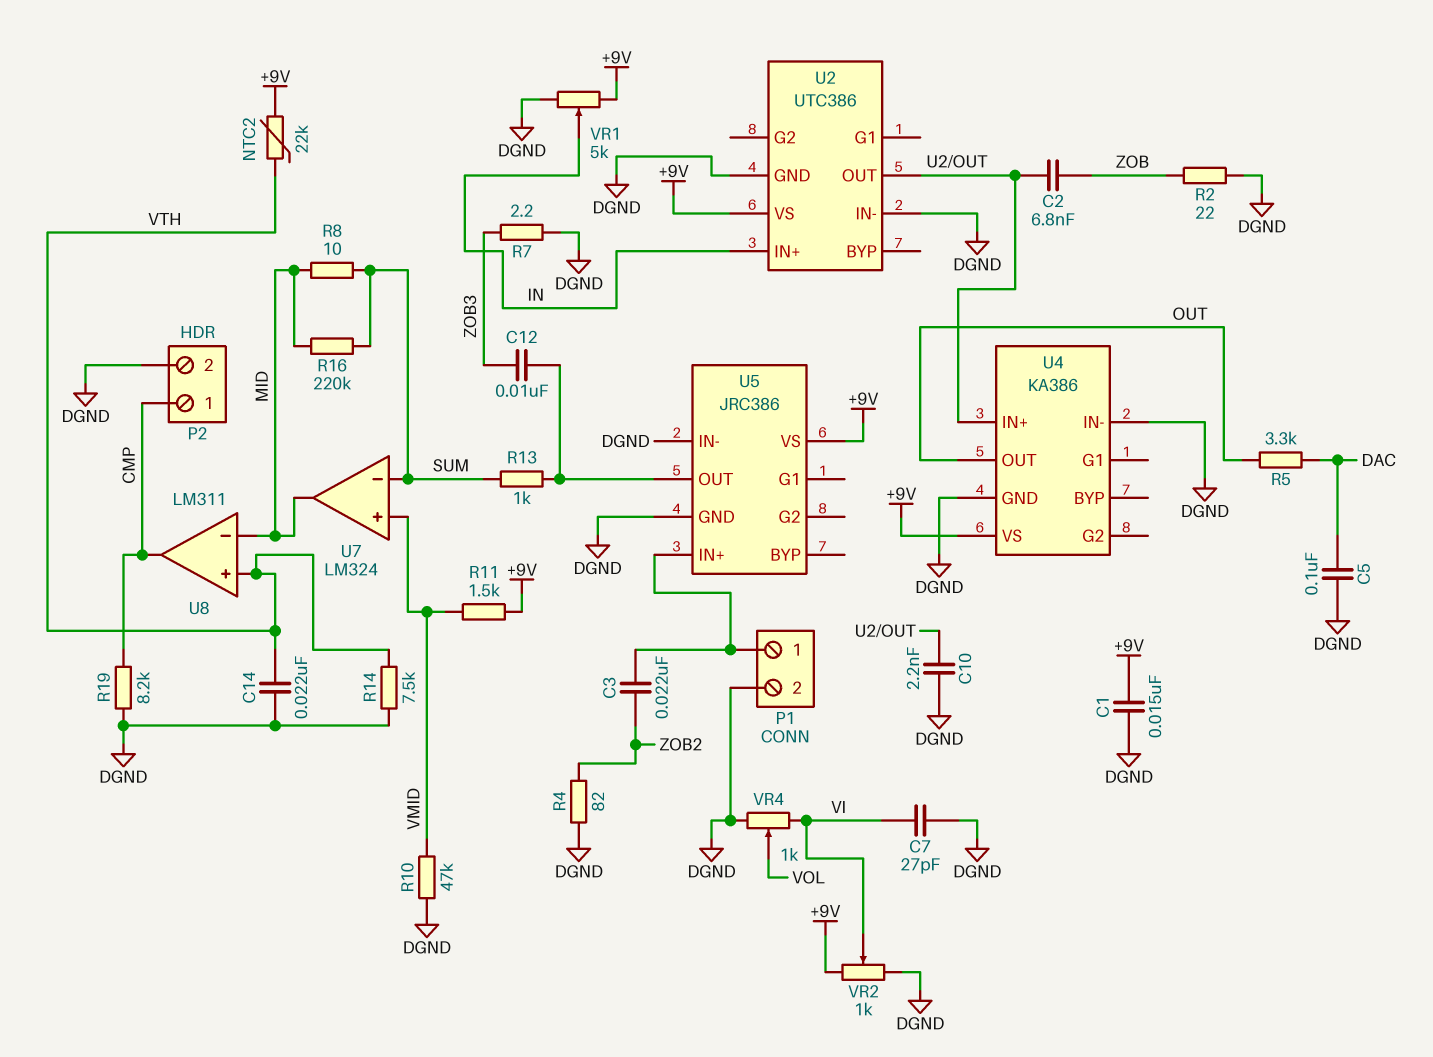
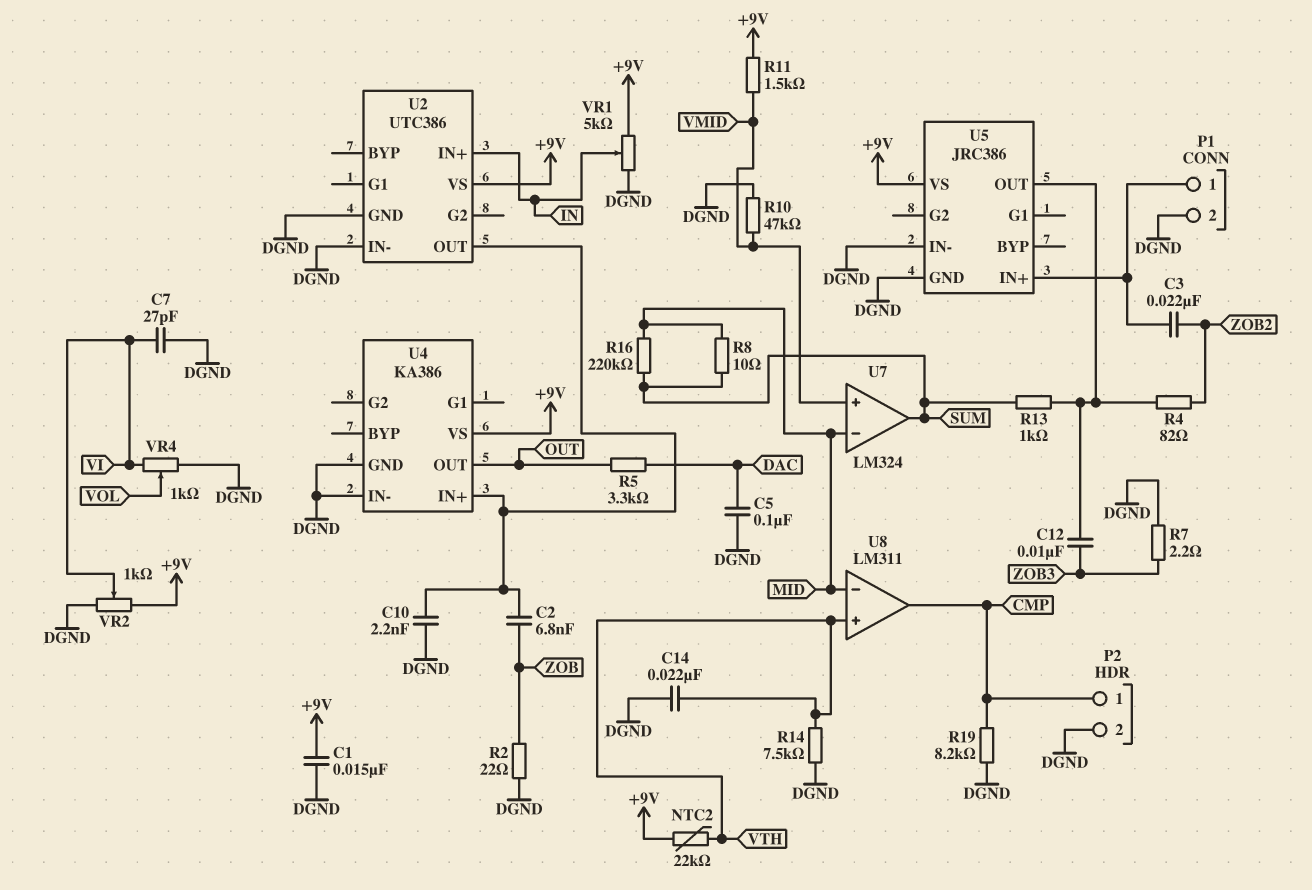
R4: 82 (DGND, ZOB2) -> 82 (U5/OUT, ZOB2)
U7 pin in-: SUM -> MID
U7 pin out: MID -> SUM

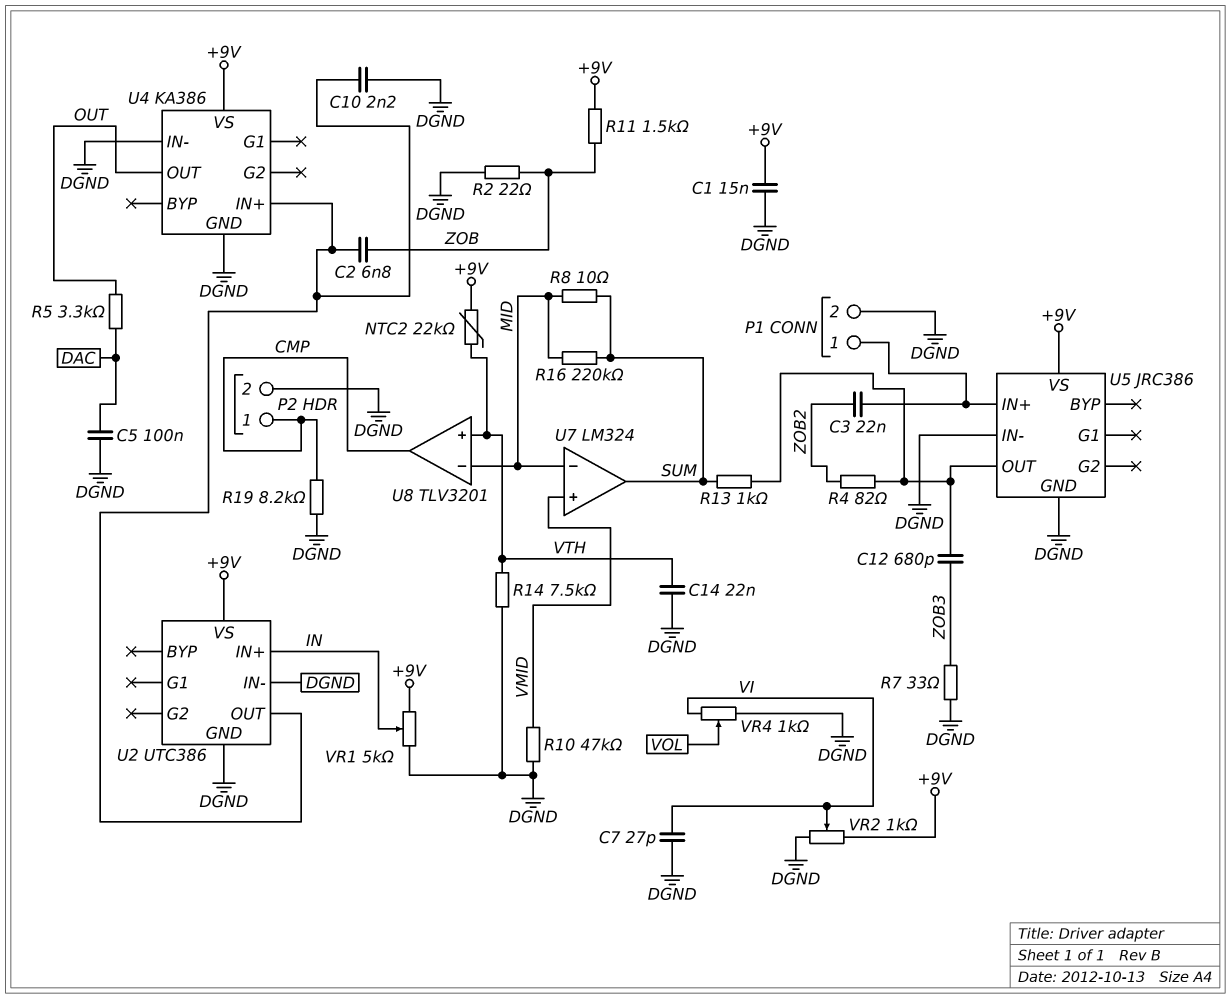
C12: 10nF (U5/OUT, ZOB3) -> 680pF (U5/OUT, ZOB3)
R7: 2.2 (DGND, ZOB3) -> 33 (DGND, ZOB3)
R11: 1.5k (+9V, VMID) -> 1.5k (+9V, ZOB)
U8: LM311 -> TLV3201

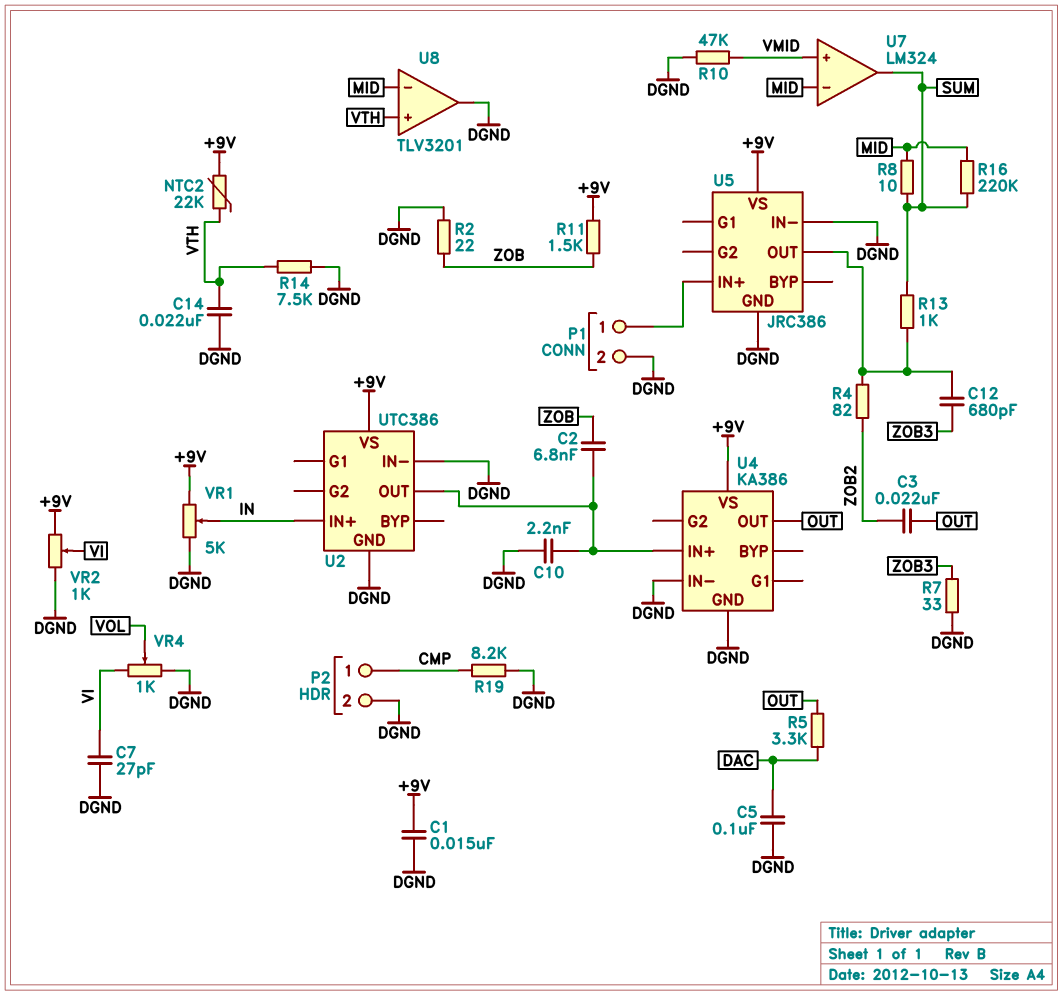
C3: 22nF (P1/1, ZOB2) -> 22nF (OUT, ZOB2)
U8 pin out: CMP -> DGND

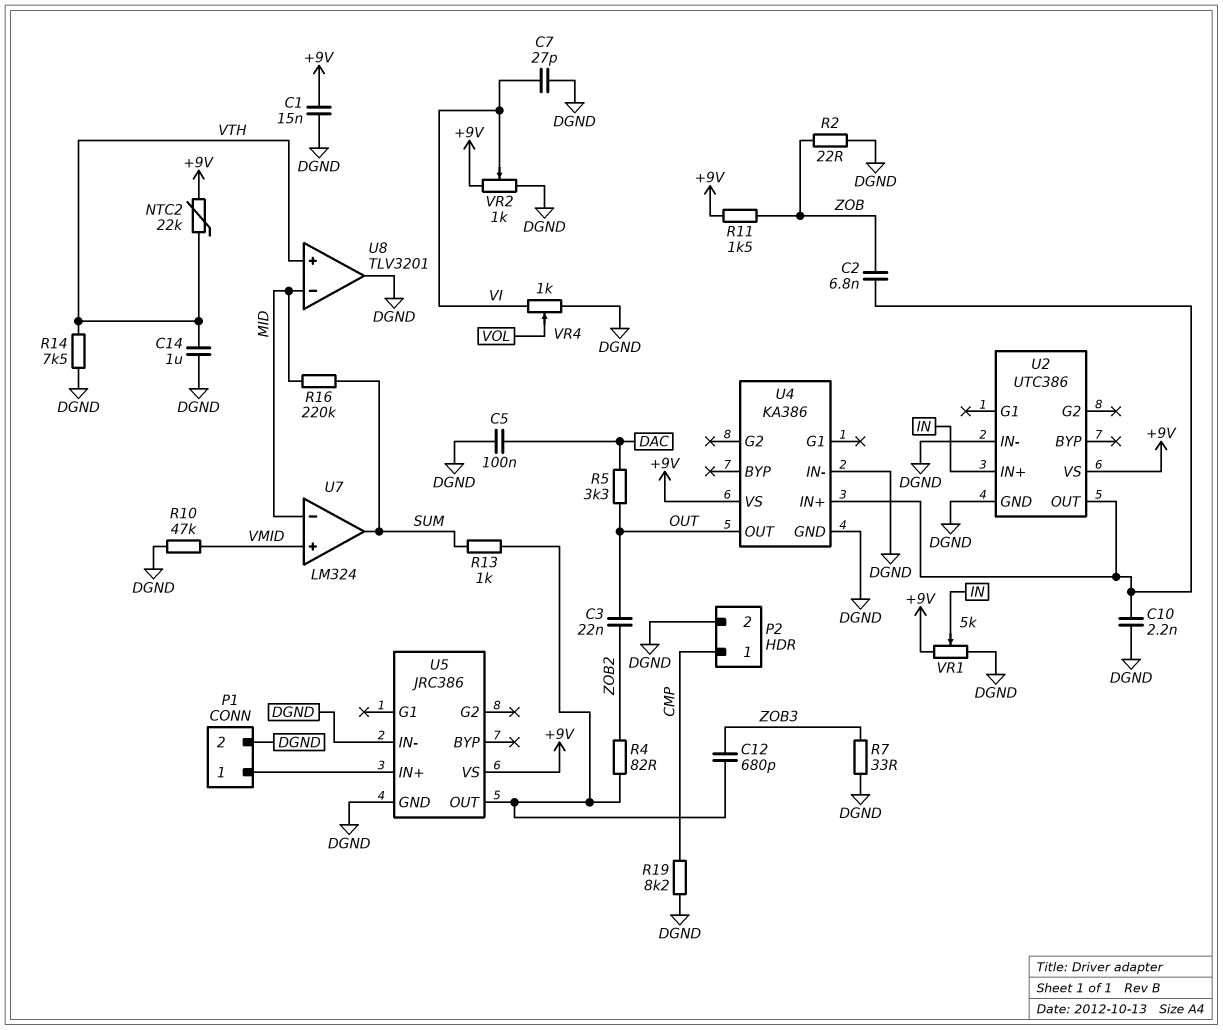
C14: 22nF (DGND, VTH) -> 1uF (DGND, VTH)
R8: 10 (MID, SUM) -> none

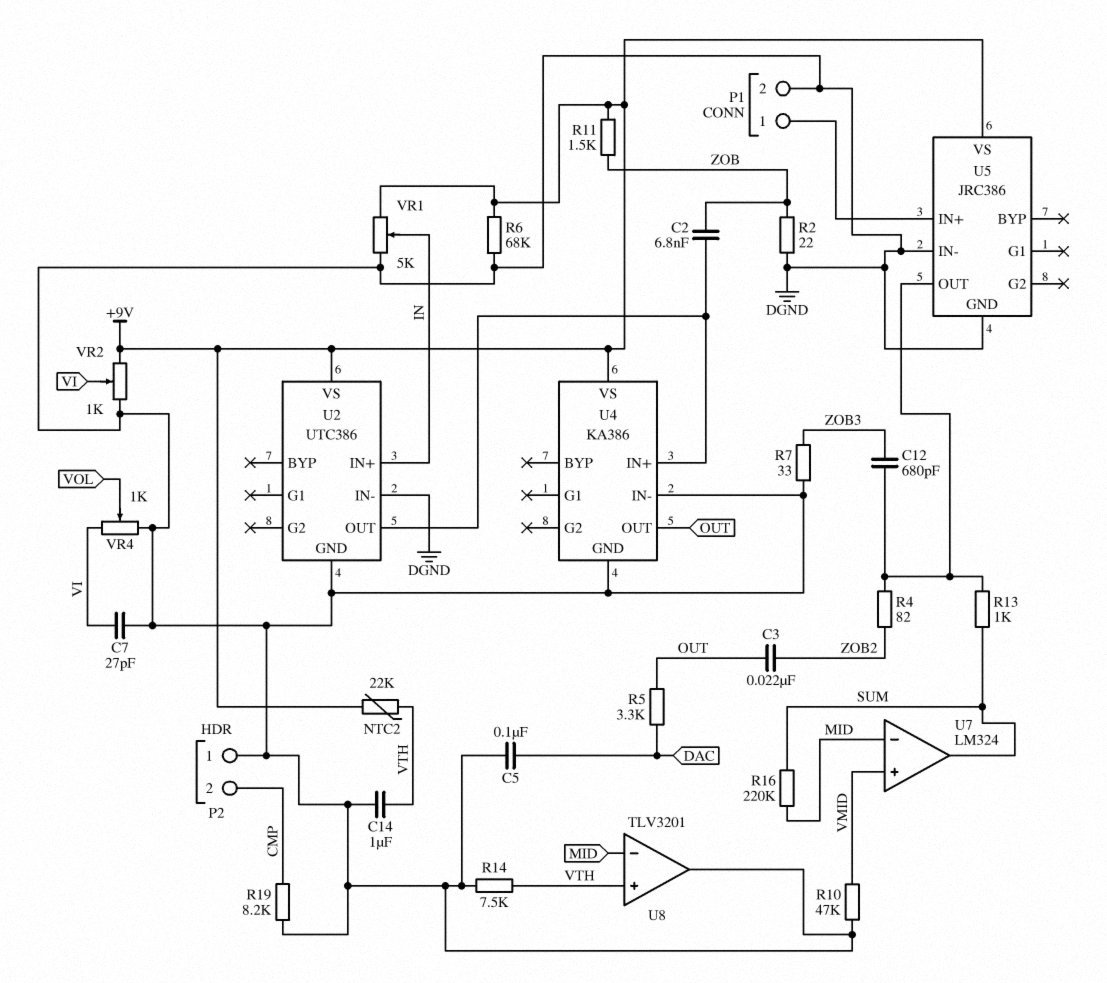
C1: 15nF (+9V, DGND) -> none
C10: 2.2nF (DGND, U2/OUT) -> none
P2 pin 1: CMP -> DGND
P2 pin 2: DGND -> CMP
R6: none -> 68k (+9V, DGND)

